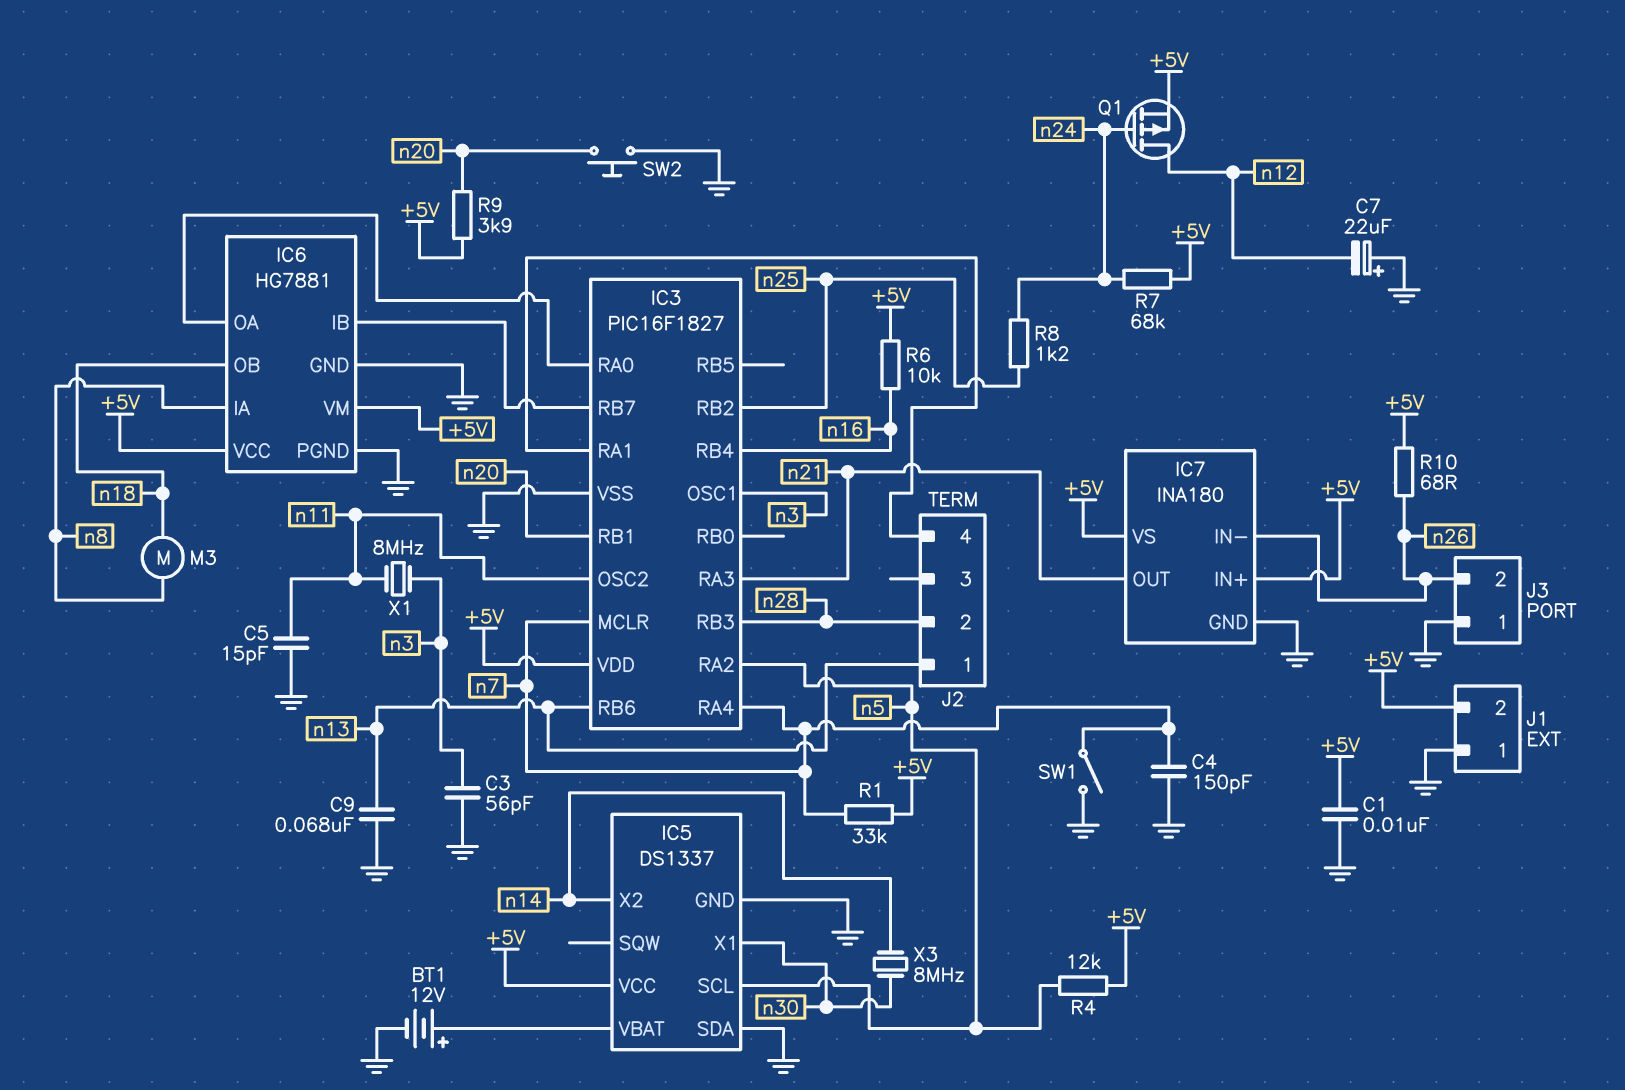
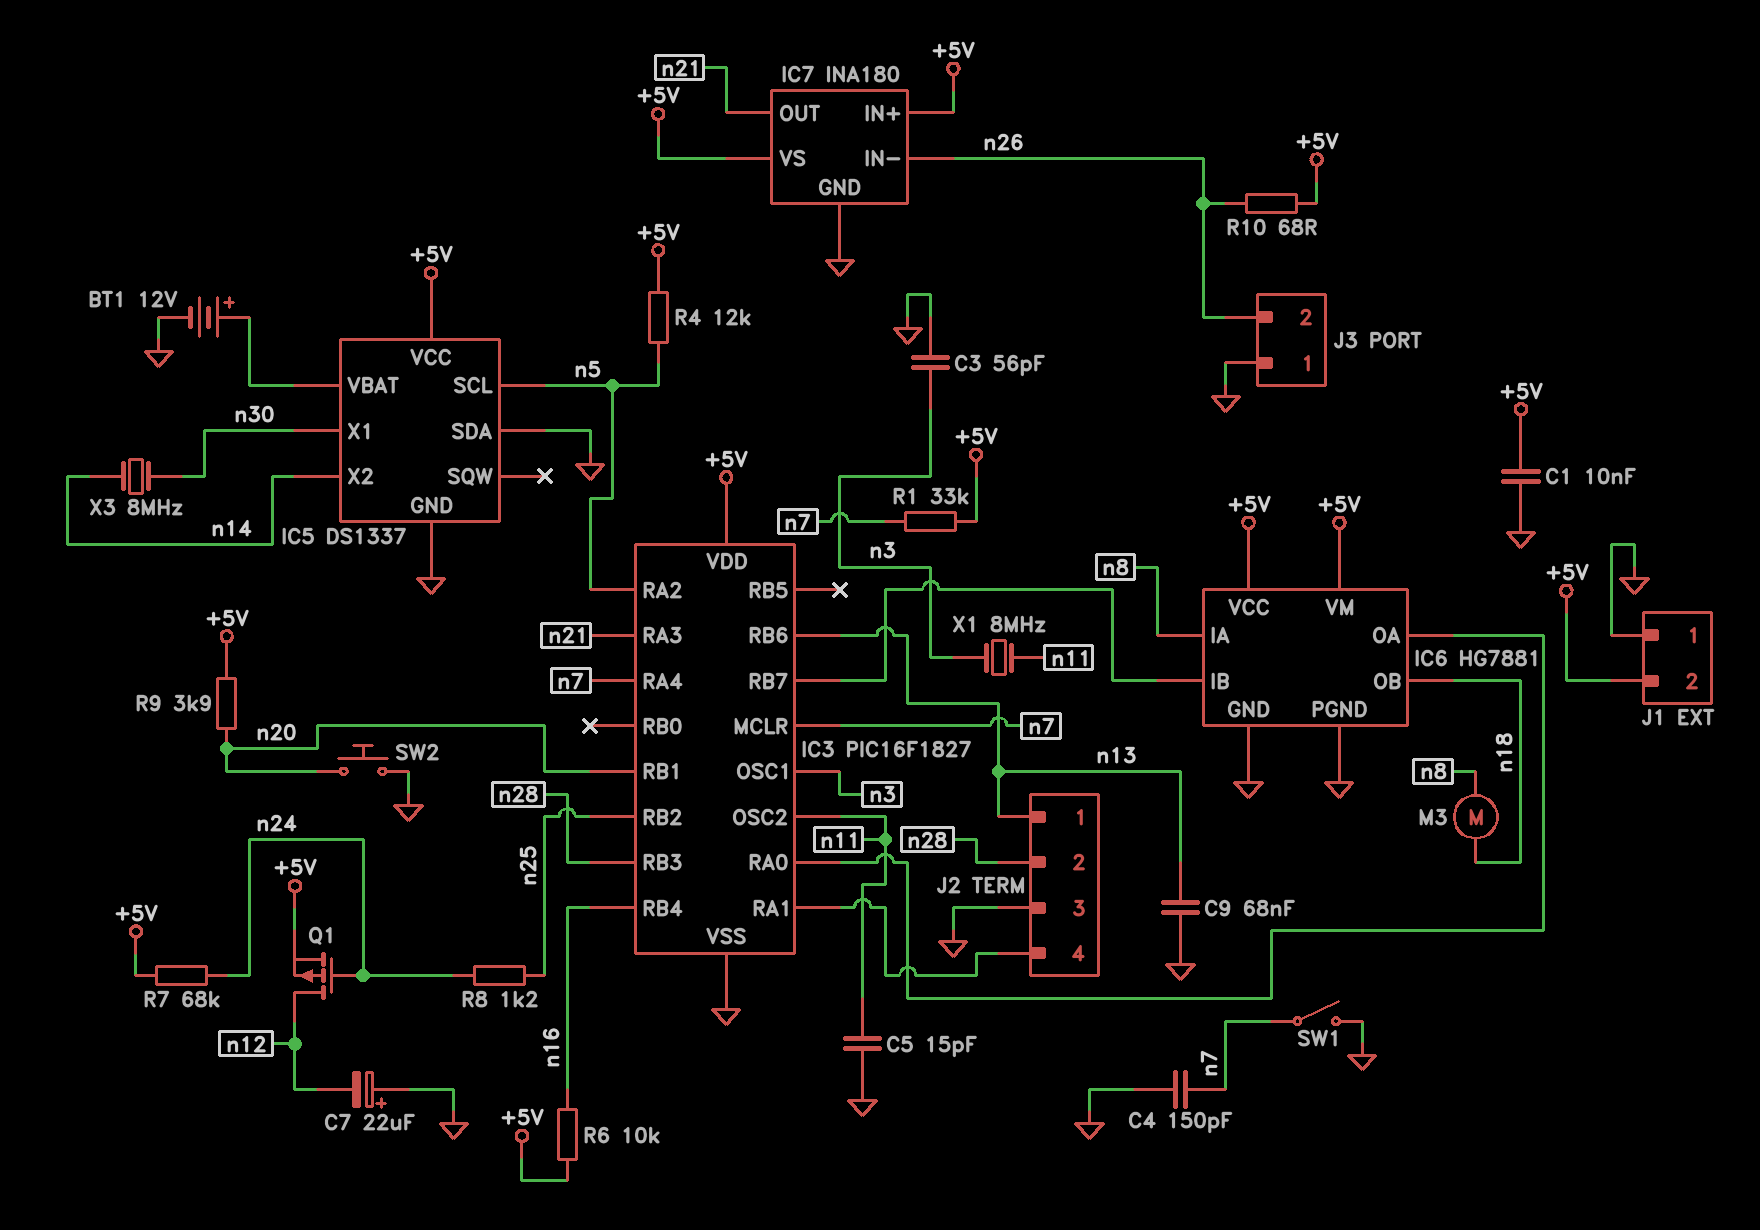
J2 pin 3: none -> GND

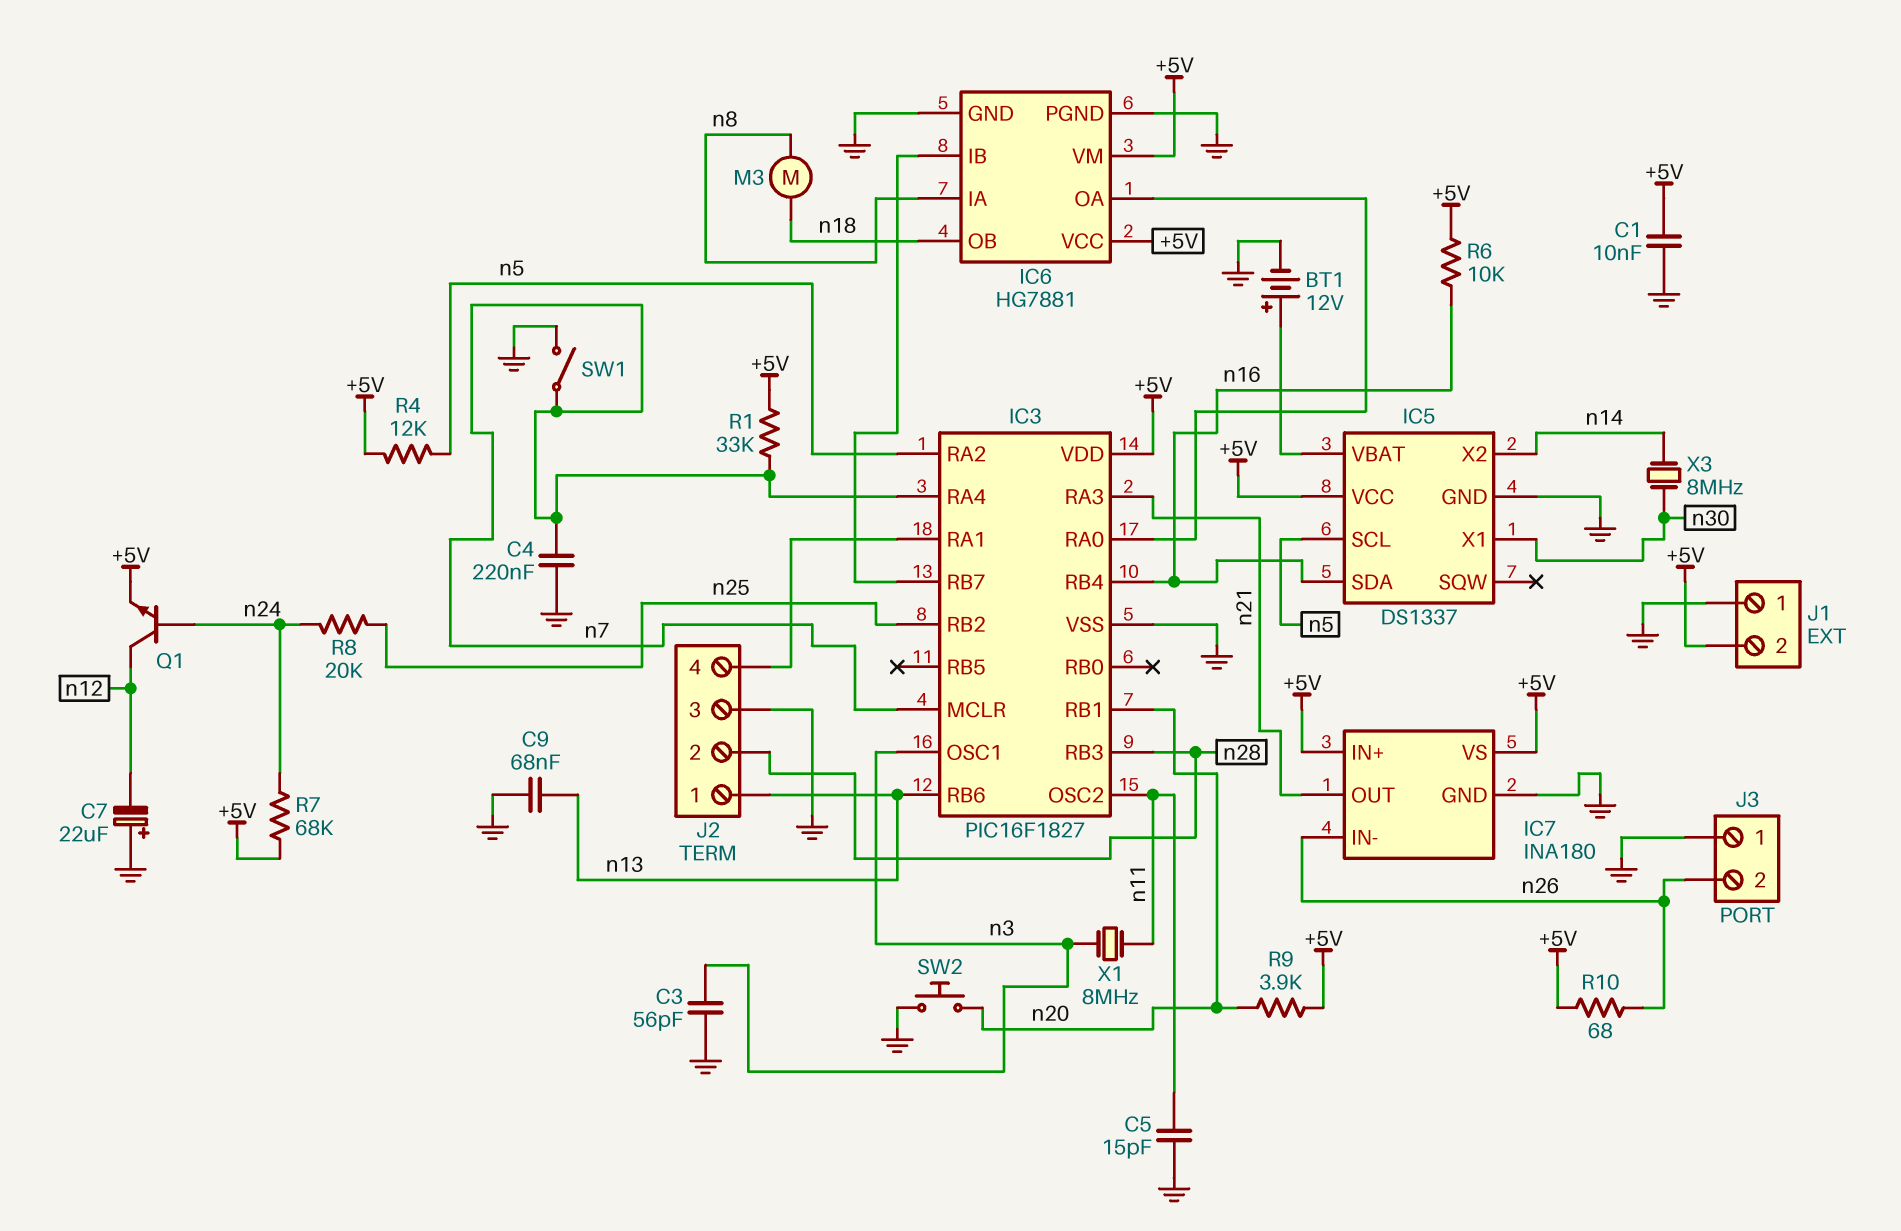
C4: 150pF (GND, n7) -> 220nF (GND, n7)
IC5 pin SDA: GND -> n16
Q1: PMOS (G n24, D n12, S +5V) -> NPN (B n24, C n12, E +5V)
R8: 1.2k (n24, n25) -> 20k (n24, n25)

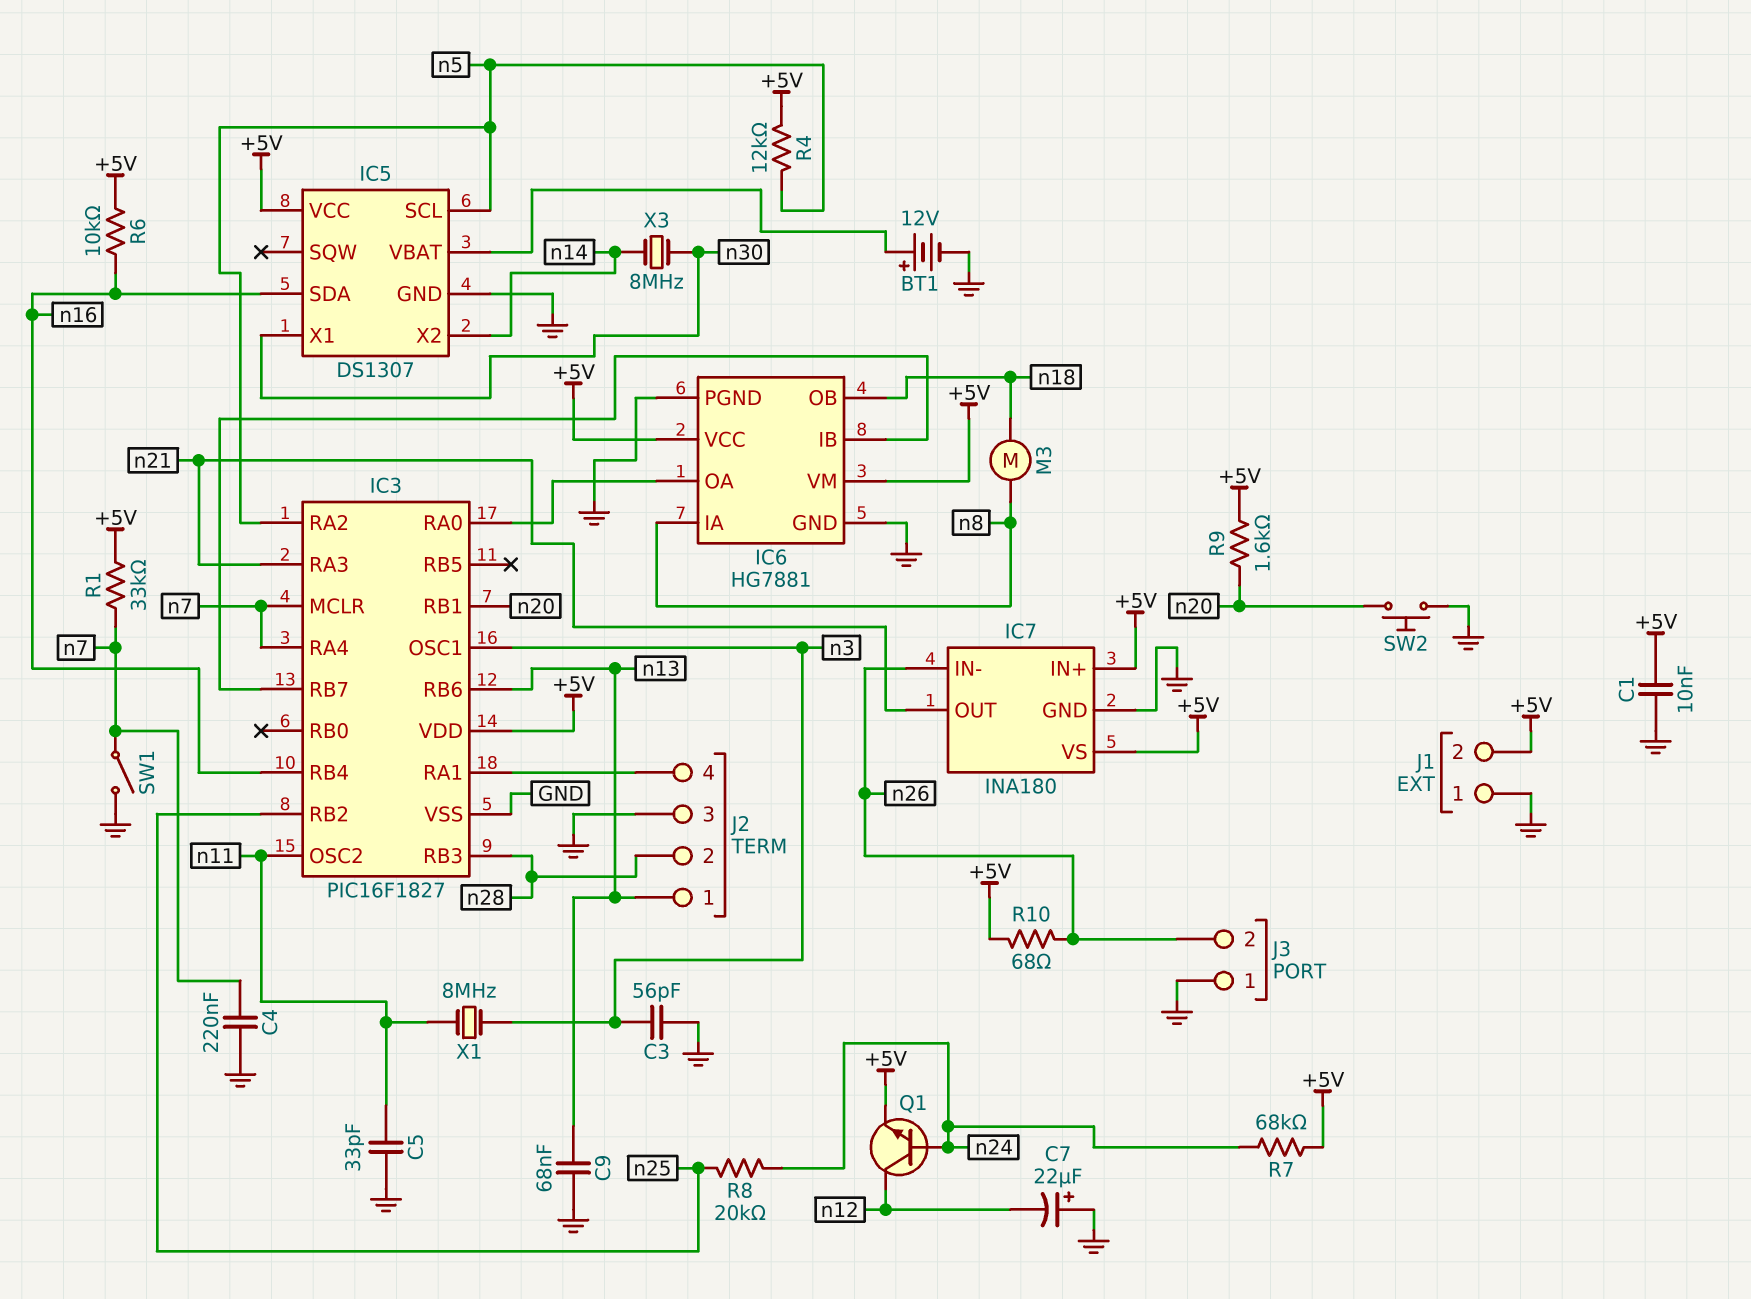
C5: 15pF (GND, n11) -> 33pF (GND, n11)
IC5: DS1337 -> DS1307
R9: 3.9k (+5V, n20) -> 1.6k (+5V, n20)

